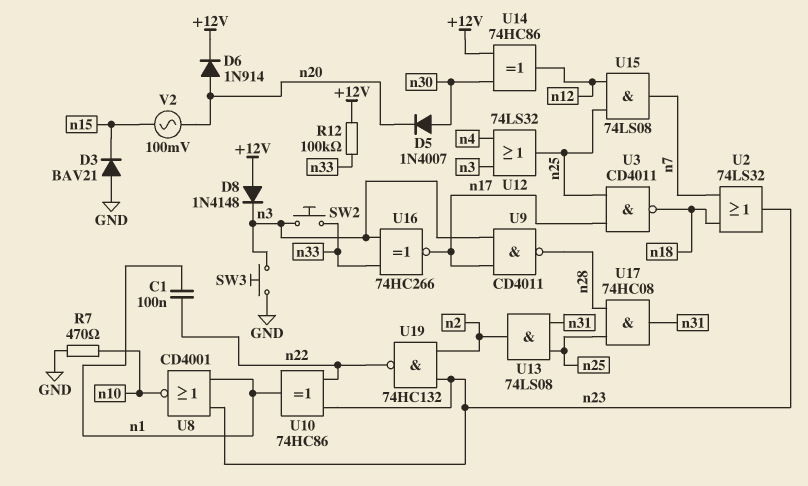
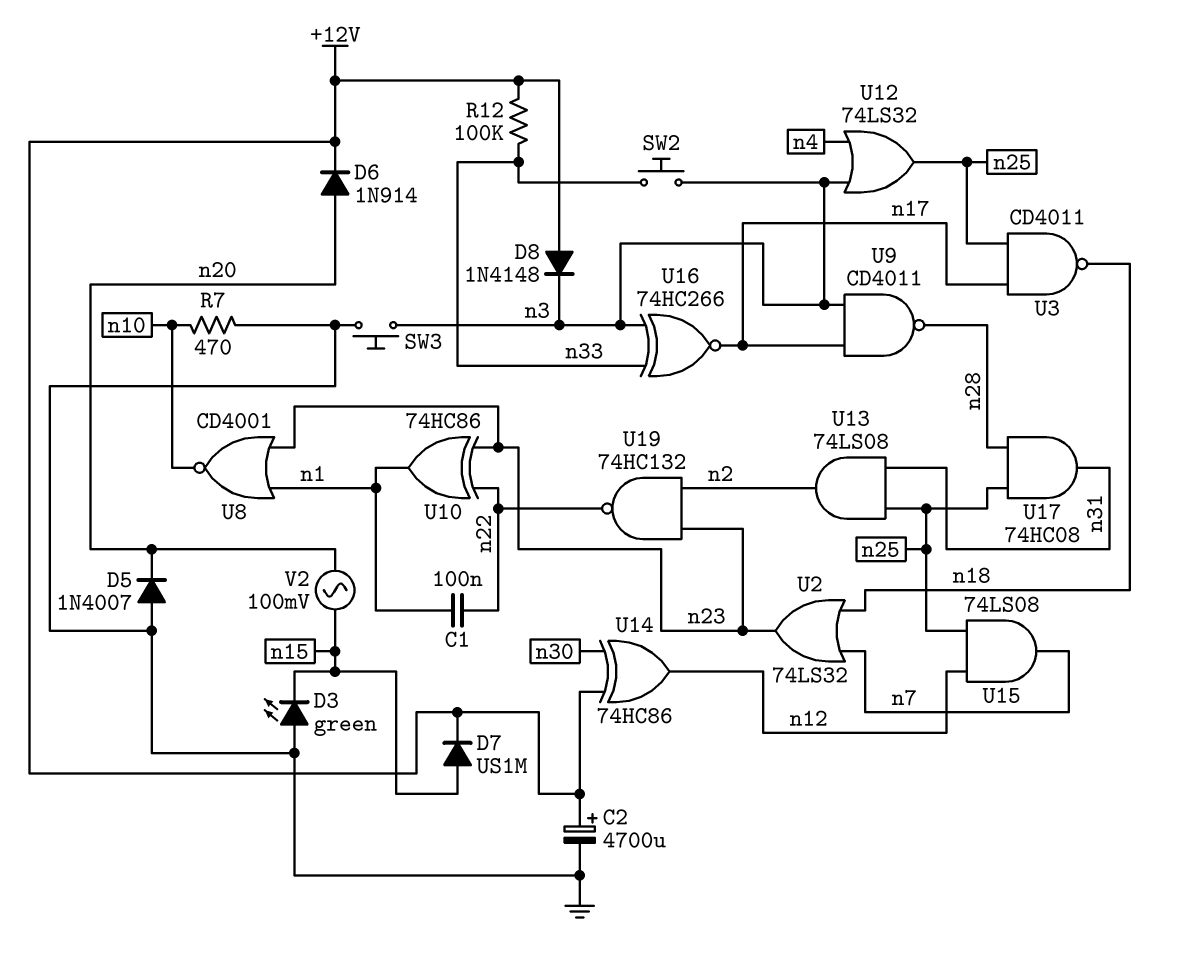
C2: none -> 4700uF (plus +12V, minus GND)
D3: diode BAV21 (A GND, K n15) -> LED green (A GND, K n15)
D5: diode 1N4007 (A n30, K n20) -> diode 1N4007 (A GND, K n20)
D7: none -> diode US1M (A n15, K +12V)

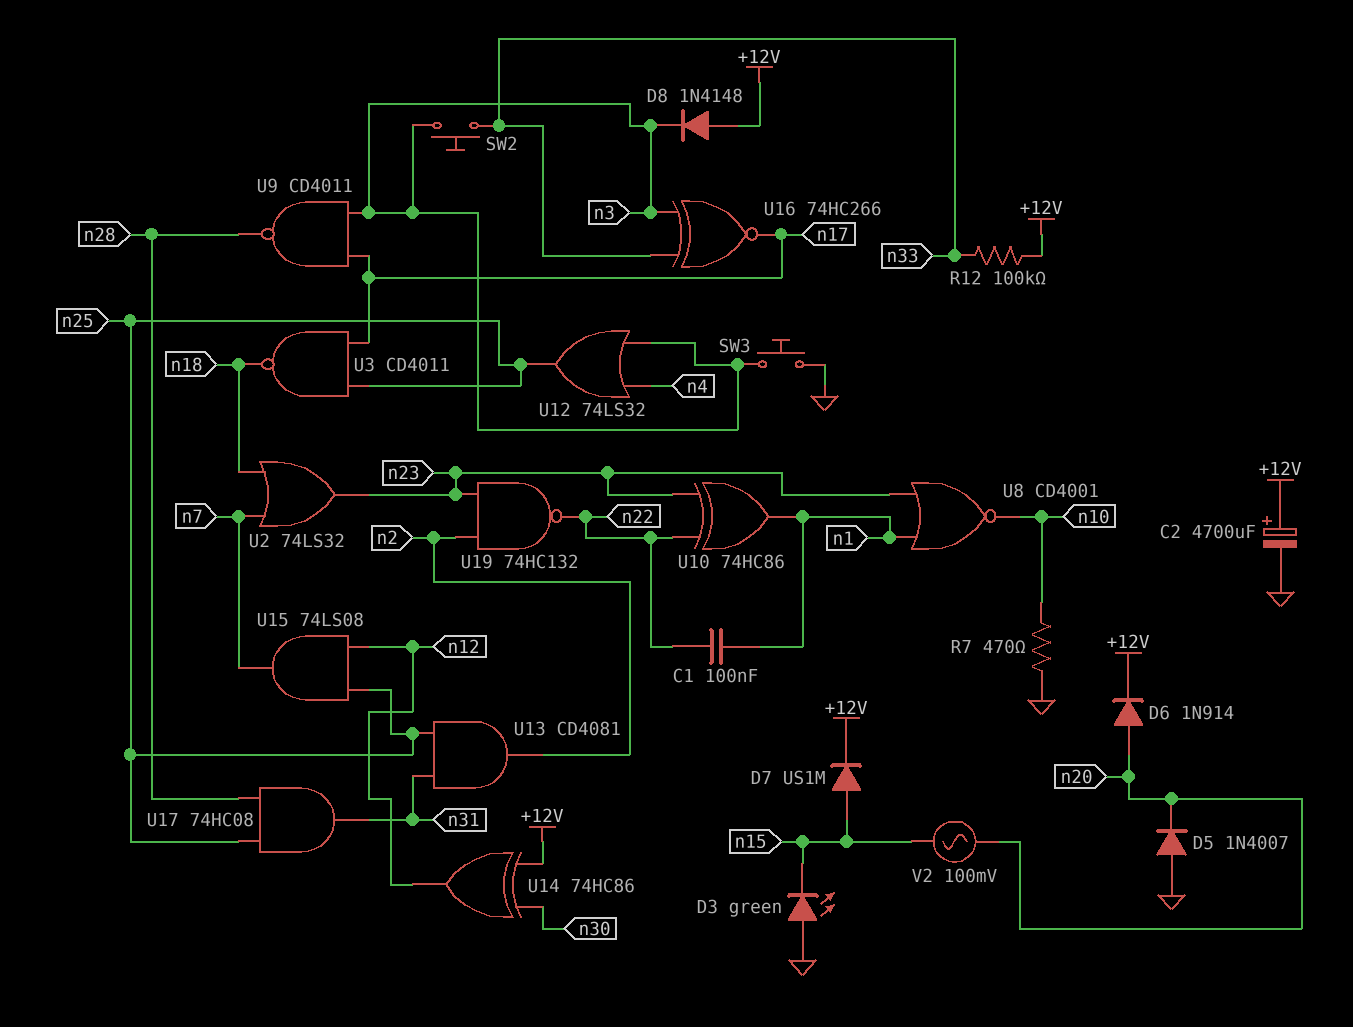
U13: AND 74LS08 (in n25, in n31, out n2) -> AND CD4081 (in n25, in n31, out n2)

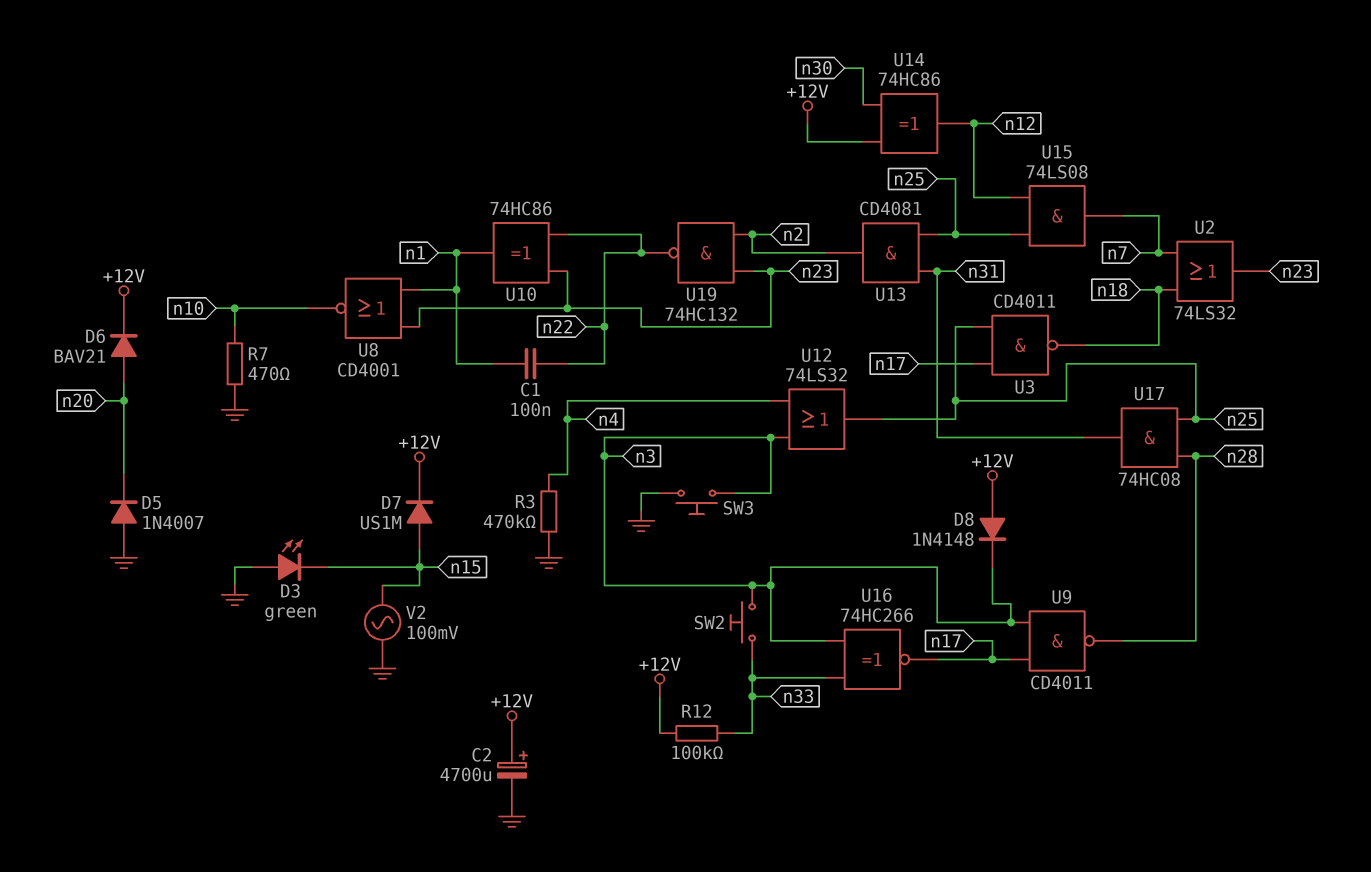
D6: diode 1N914 (A n20, K +12V) -> diode BAV21 (A n20, K +12V)
R3: none -> 470k (GND, n4)
V2: AC 100mV (n15, n20) -> AC 100mV (GND, n15)

